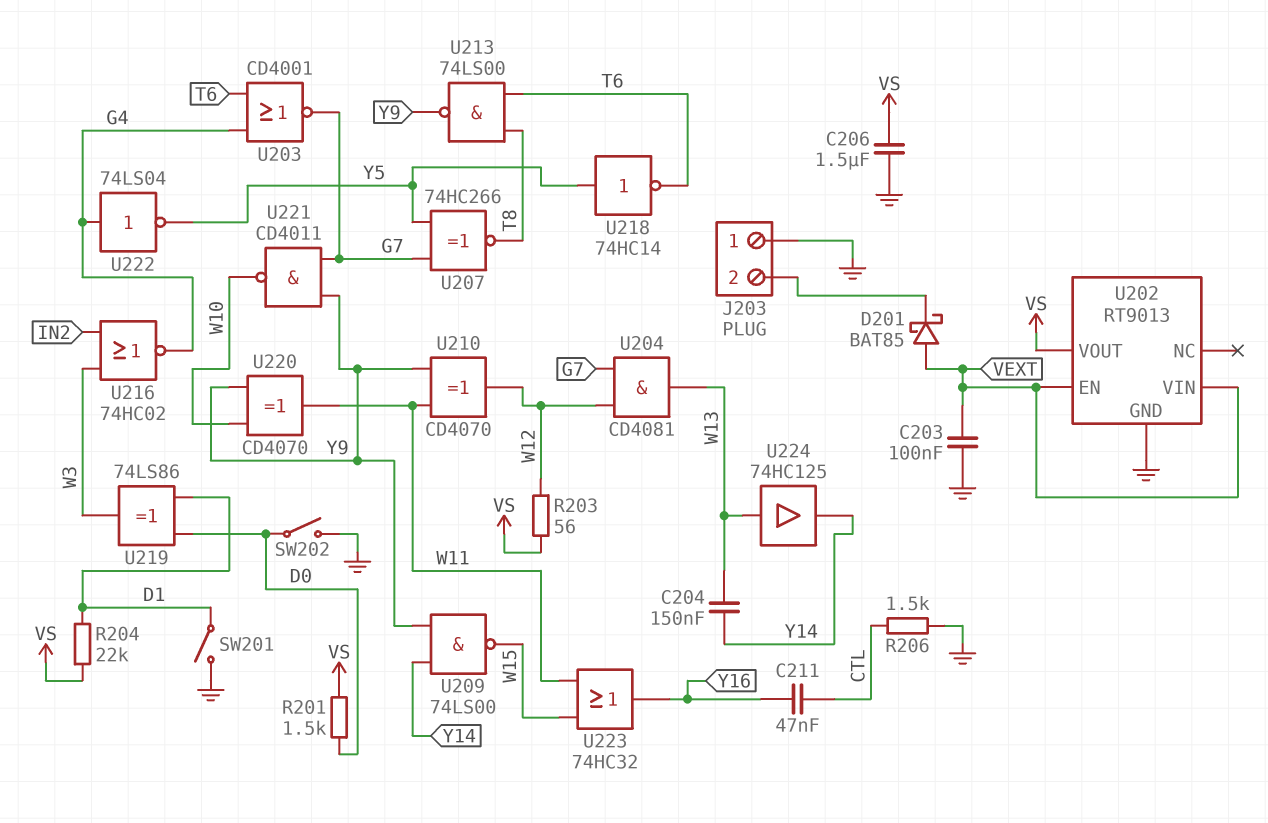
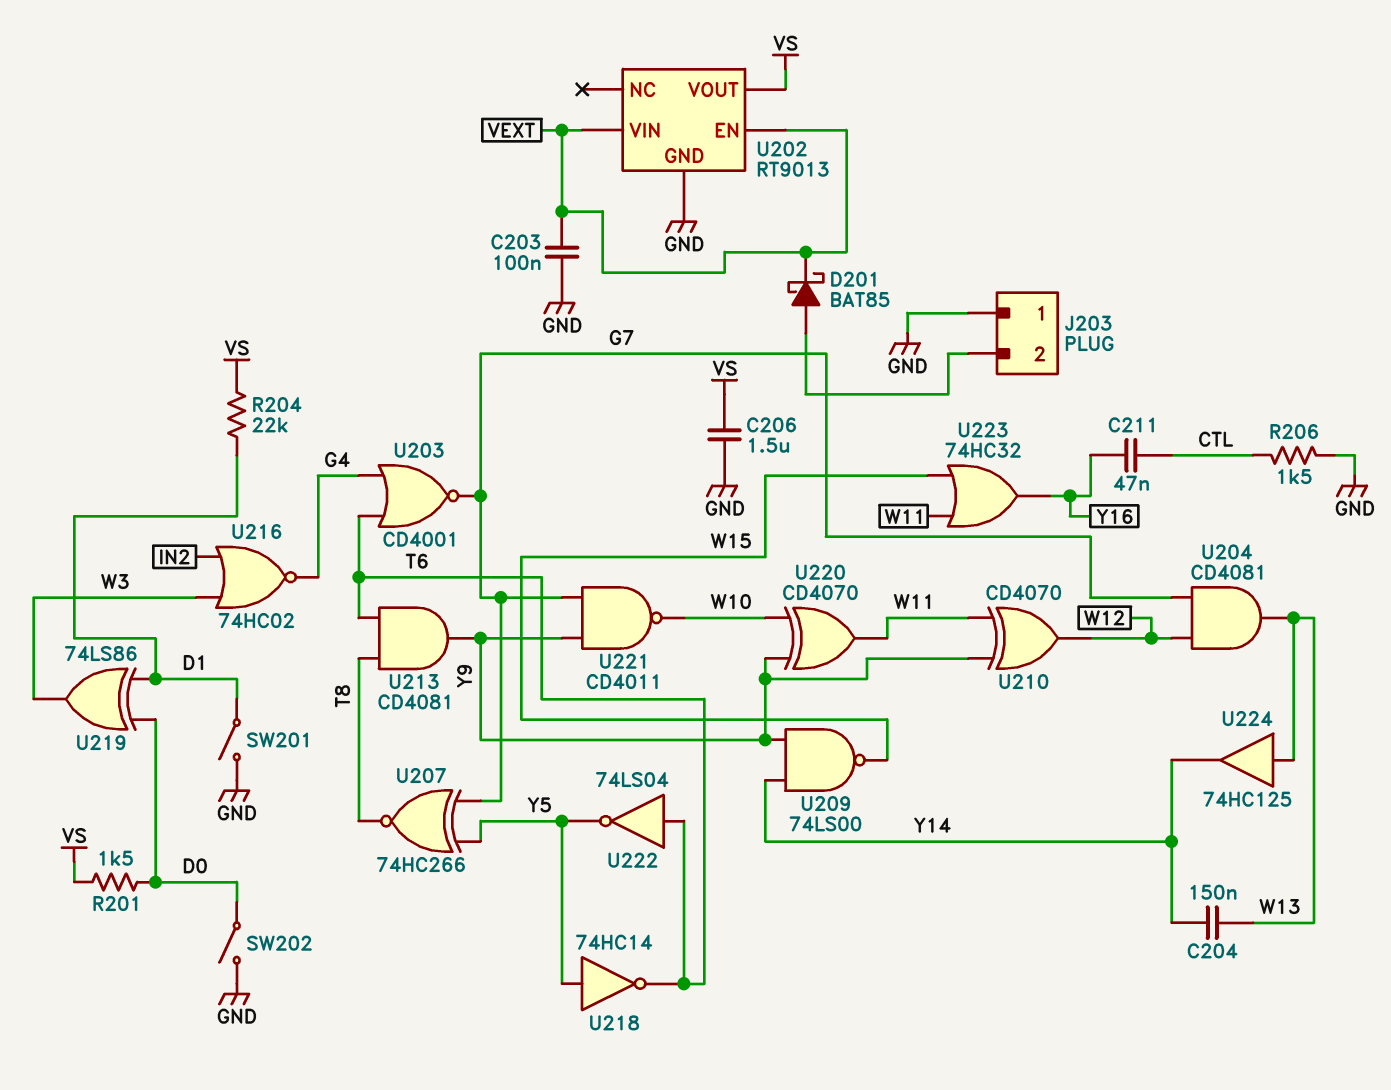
D201: schottky BAT85 (A VEXT, K J203/2) -> schottky BAT85 (A J203/2, K VEXT)
R203: 56 (VS, W12) -> none
U213: NAND 74LS00 (in T6, in T8, out Y9) -> AND CD4081 (in T6, in T8, out Y9)
U222: NOT 74LS04 (in G4, out Y5) -> NOT 74LS04 (in T6, out Y5)

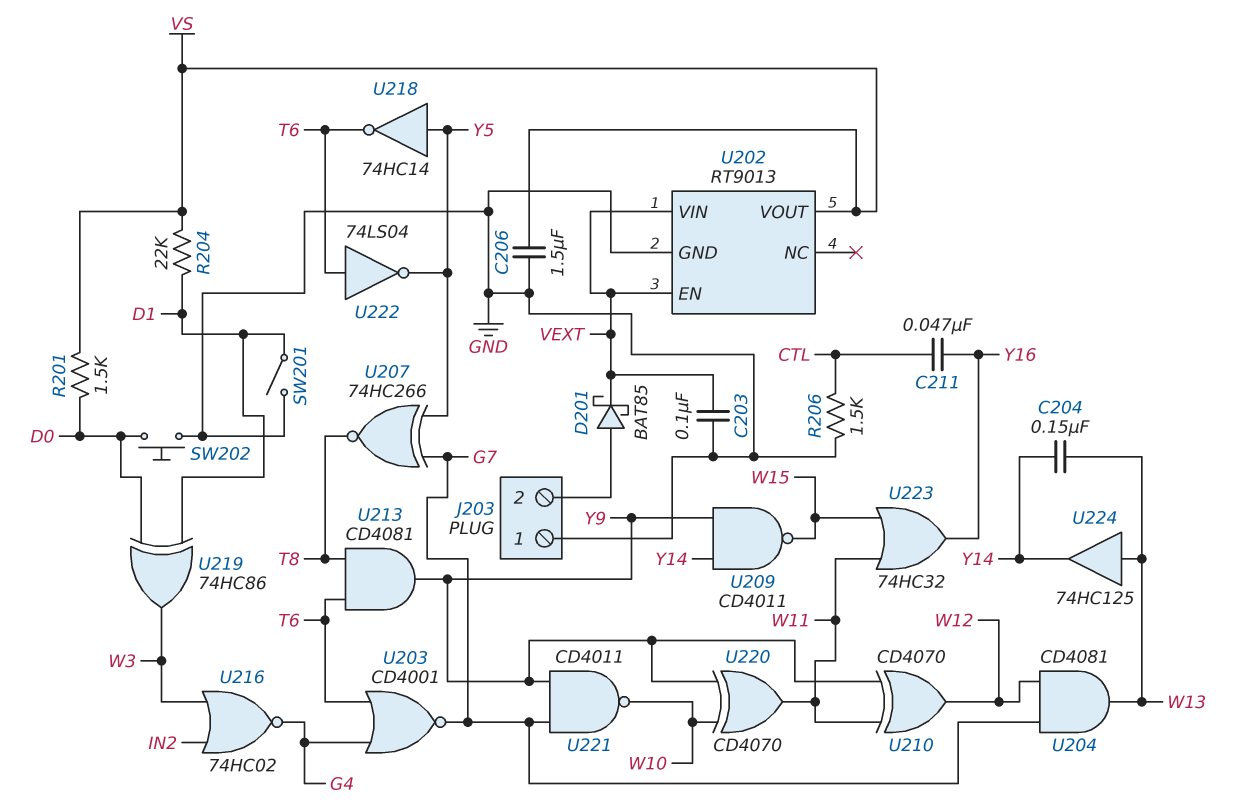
SW202: switch (D0, GND) -> button (D0, GND)
U209: NAND 74LS00 (in Y9, in Y14, out W15) -> NAND CD4011 (in Y9, in Y14, out W15)
U219: XOR 74LS86 (in D0, in D1, out W3) -> XOR 74HC86 (in D0, in D1, out W3)

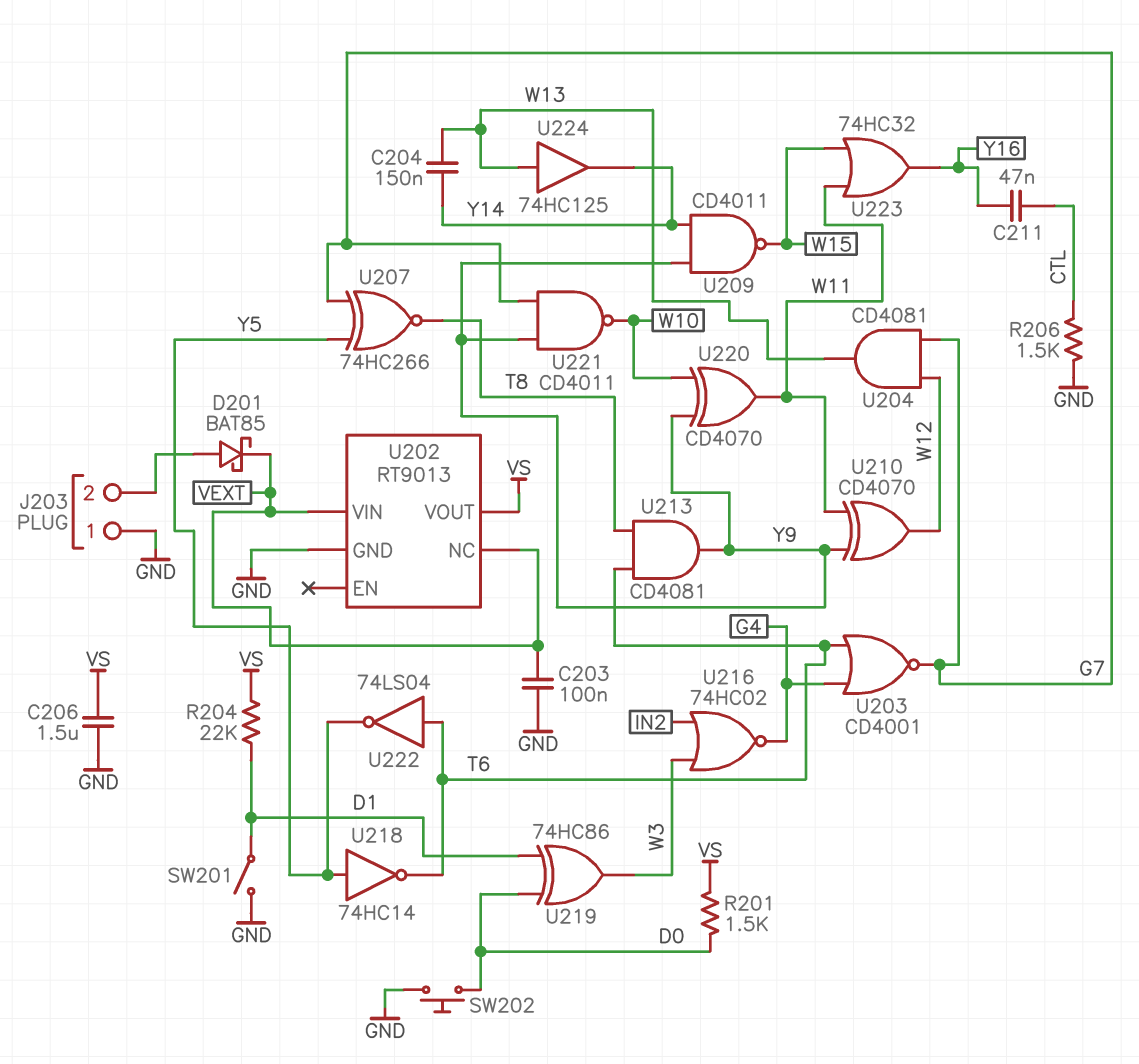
U202 pin EN: VEXT -> none
U202 pin NC: none -> VEXT

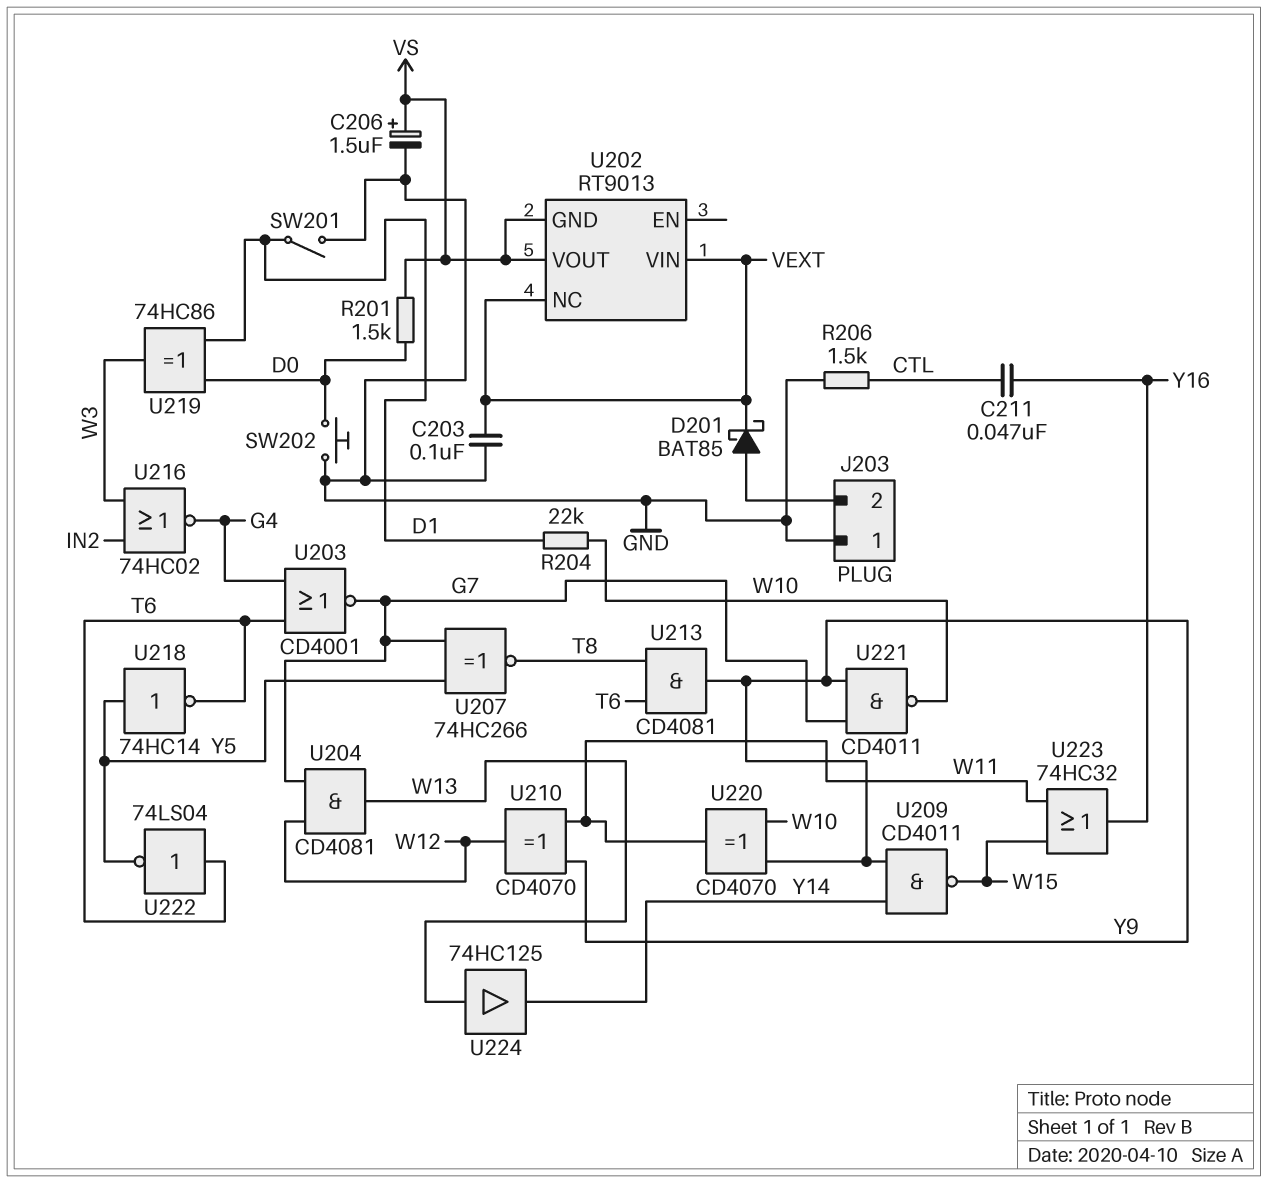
C204: 150nF (W13, Y14) -> none
C206: 1.5uF (GND, VS) -> 1.5uF (plus VS, minus GND)
R204: 22k (D1, VS) -> 22k (D1, W10)
U202 pin GND: GND -> VS

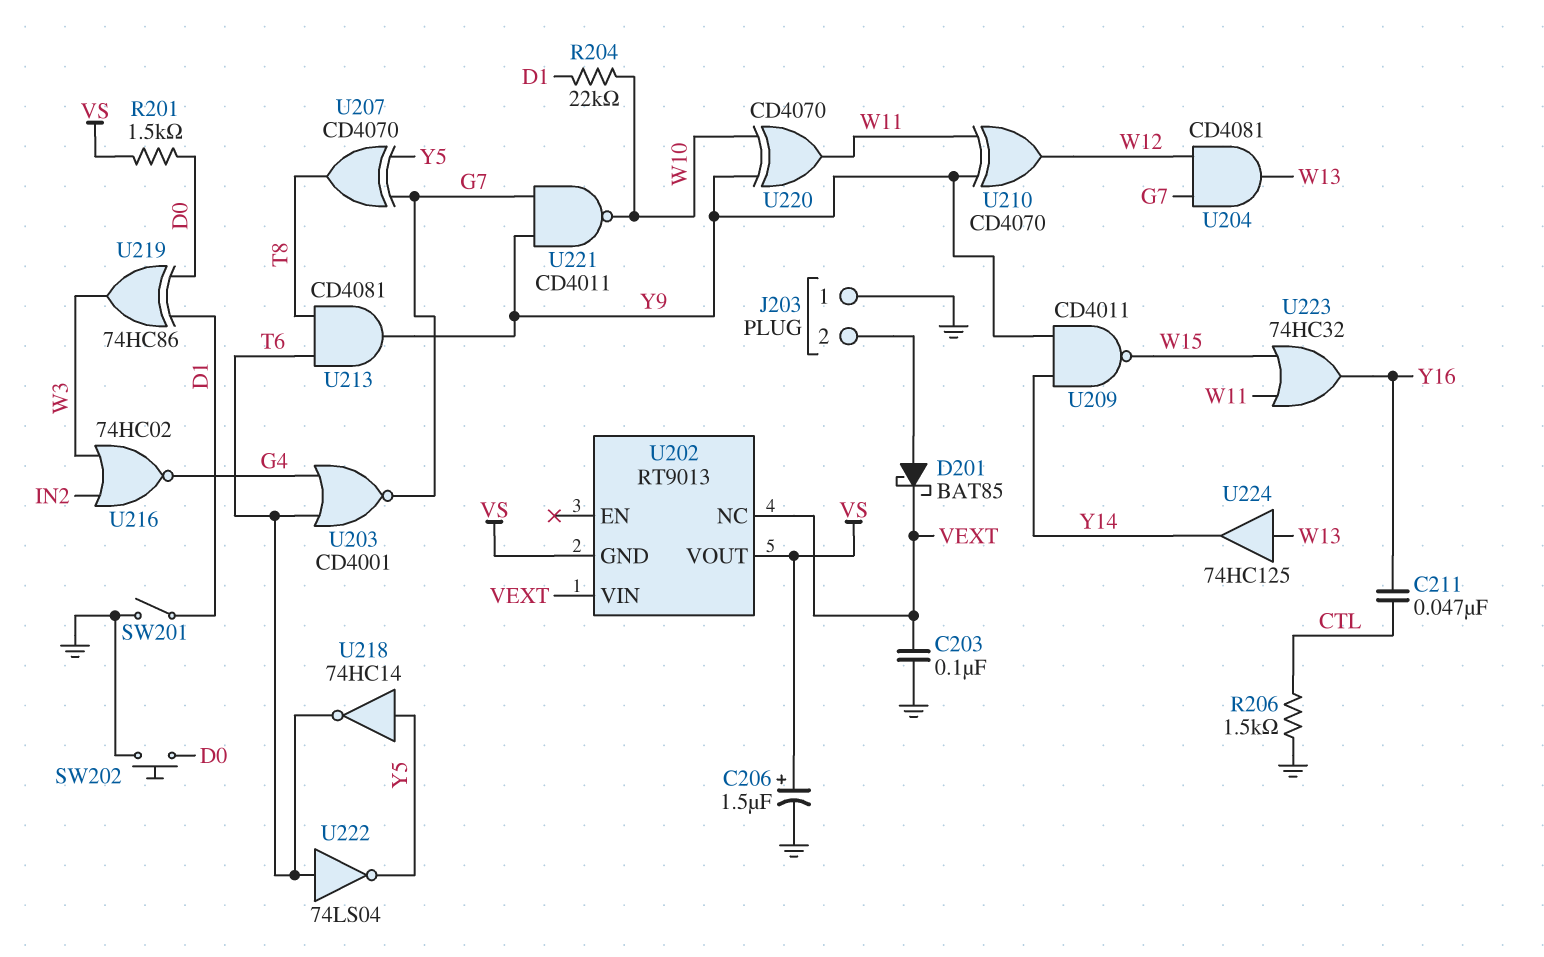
U207: XNOR 74HC266 (in G7, in Y5, out T8) -> XOR CD4070 (in G7, in Y5, out T8)

